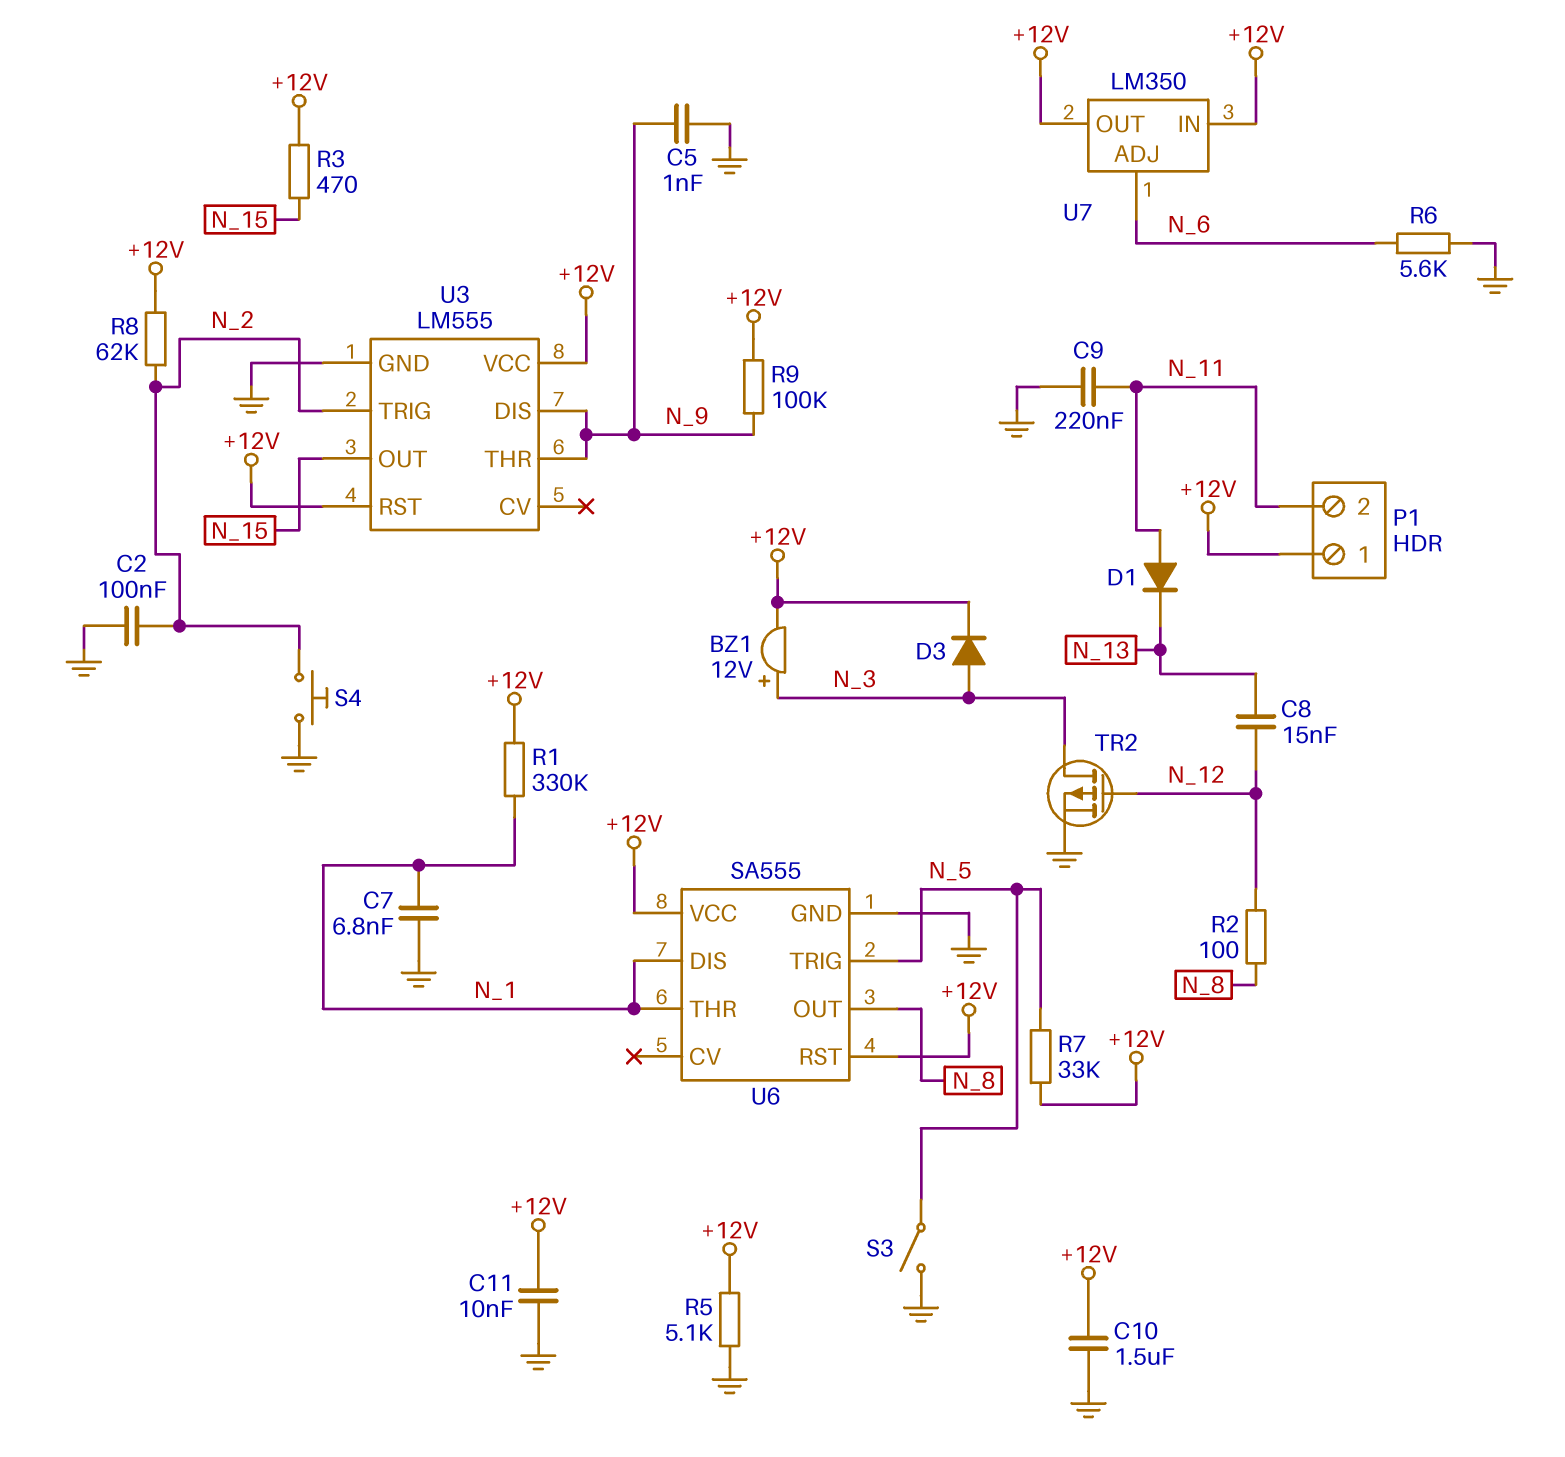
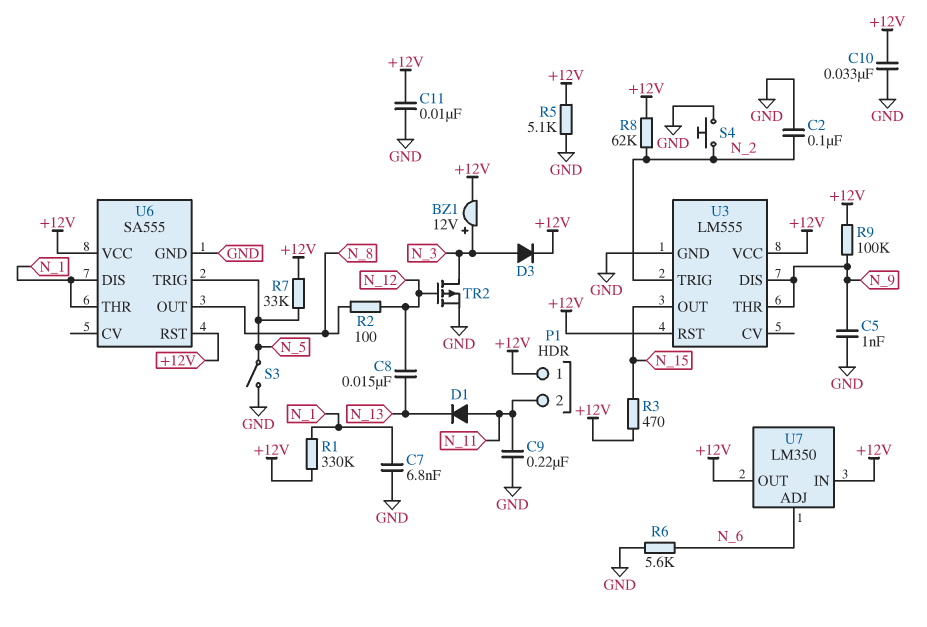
C10: 1.5uF (+12V, GND) -> 33nF (+12V, GND)

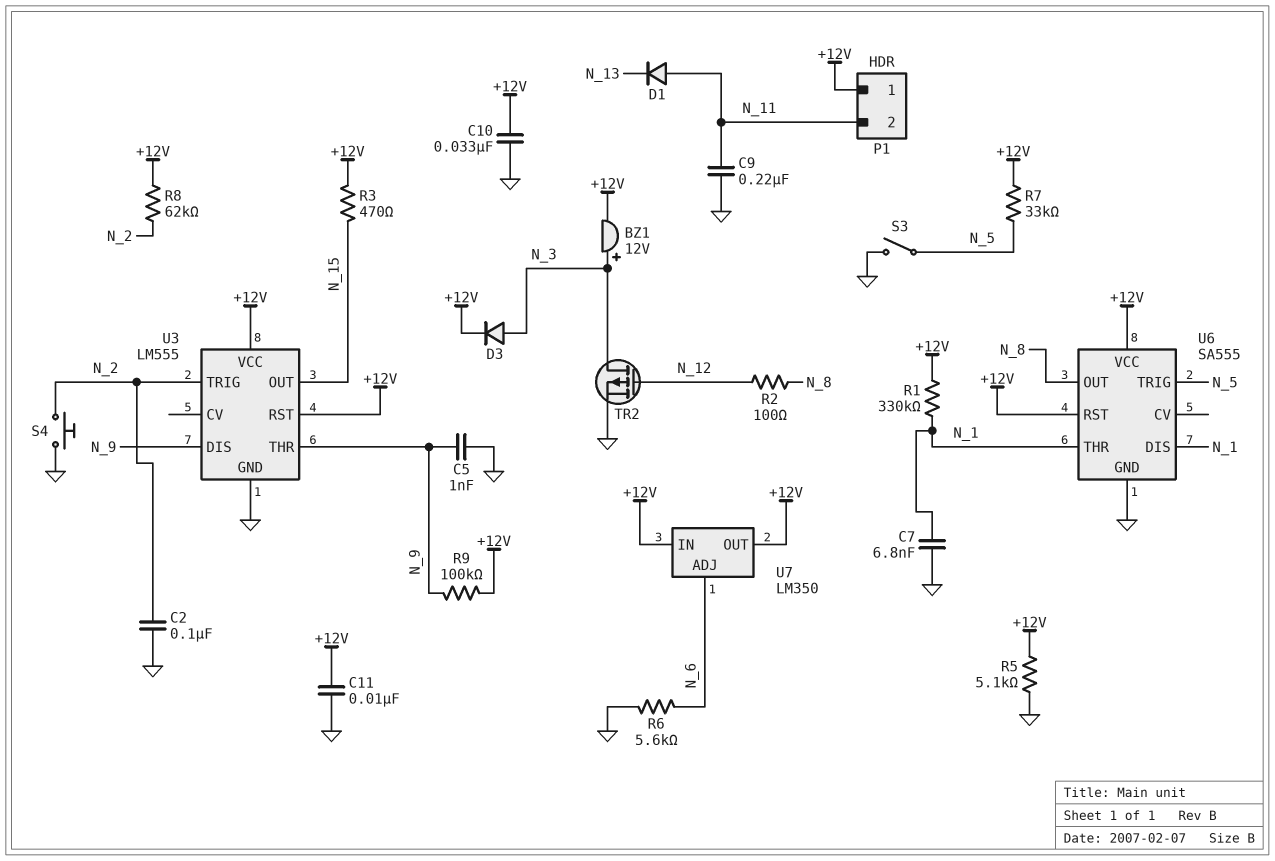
C8: 15nF (N_12, N_13) -> none

